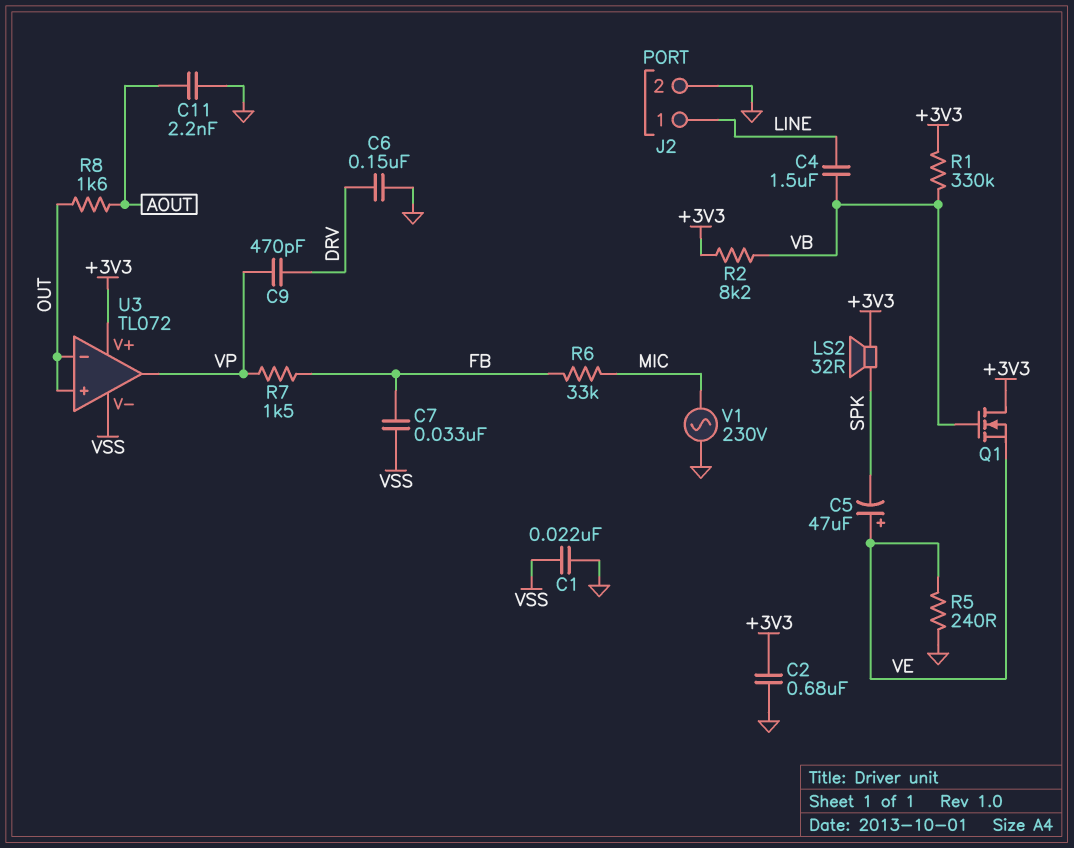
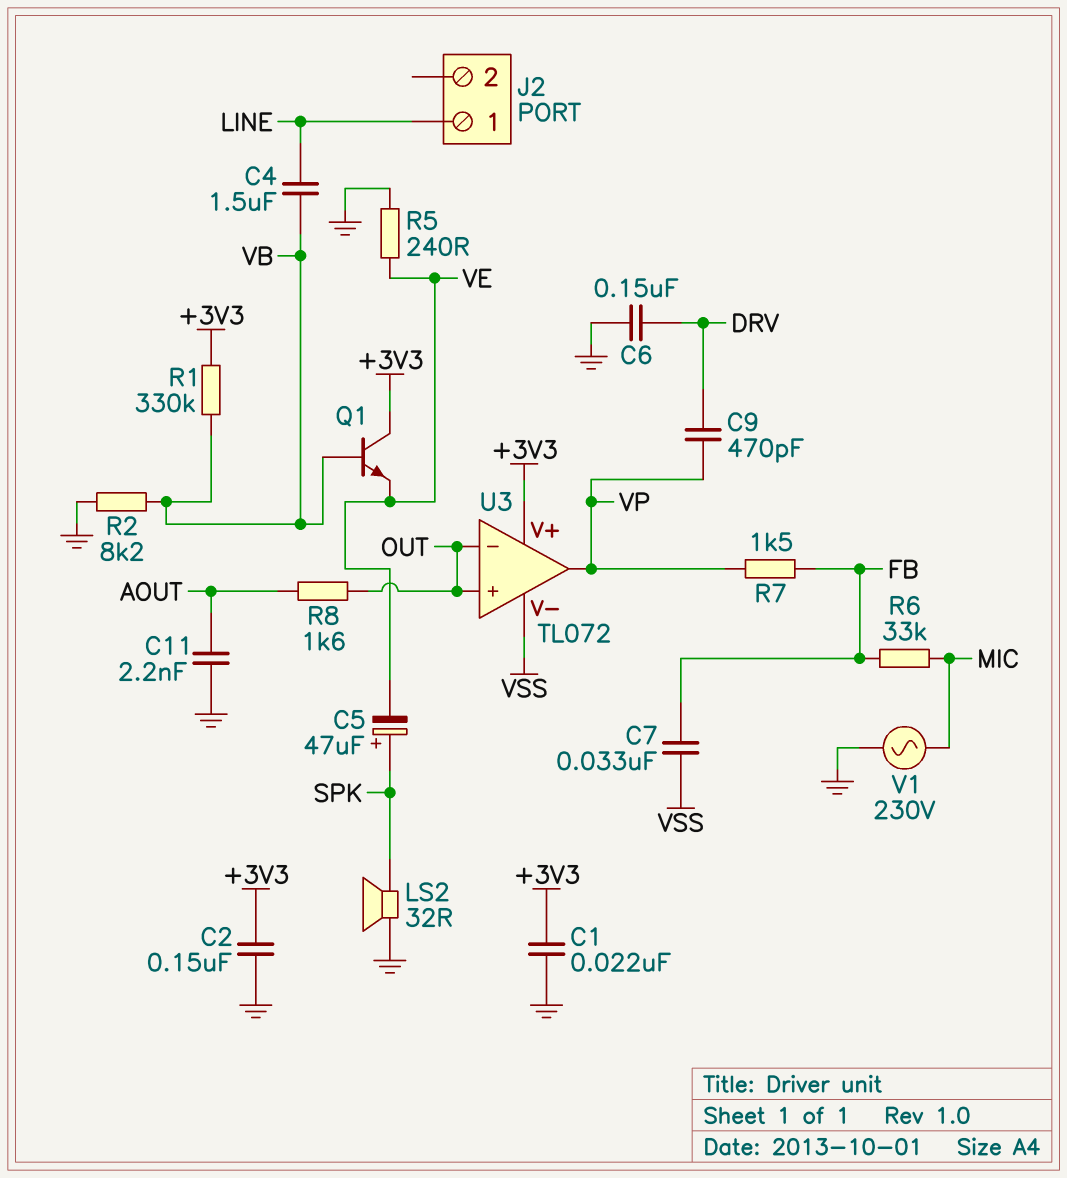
C1: 22nF (GND, VSS) -> 22nF (+3V3, GND)
C2: 680nF (+3V3, GND) -> 150nF (+3V3, GND)
C5: 47uF (plus VE, minus SPK) -> 47uF (plus SPK, minus VE)
J2 pin 2: GND -> none
LS2: speaker 32R (+3V3, SPK) -> speaker 32R (GND, SPK)
Q1: NMOS (G VB, D +3V3, S VE) -> NPN (B VB, C +3V3, E VE)
R2: 8.2k (+3V3, VB) -> 8.2k (GND, VB)

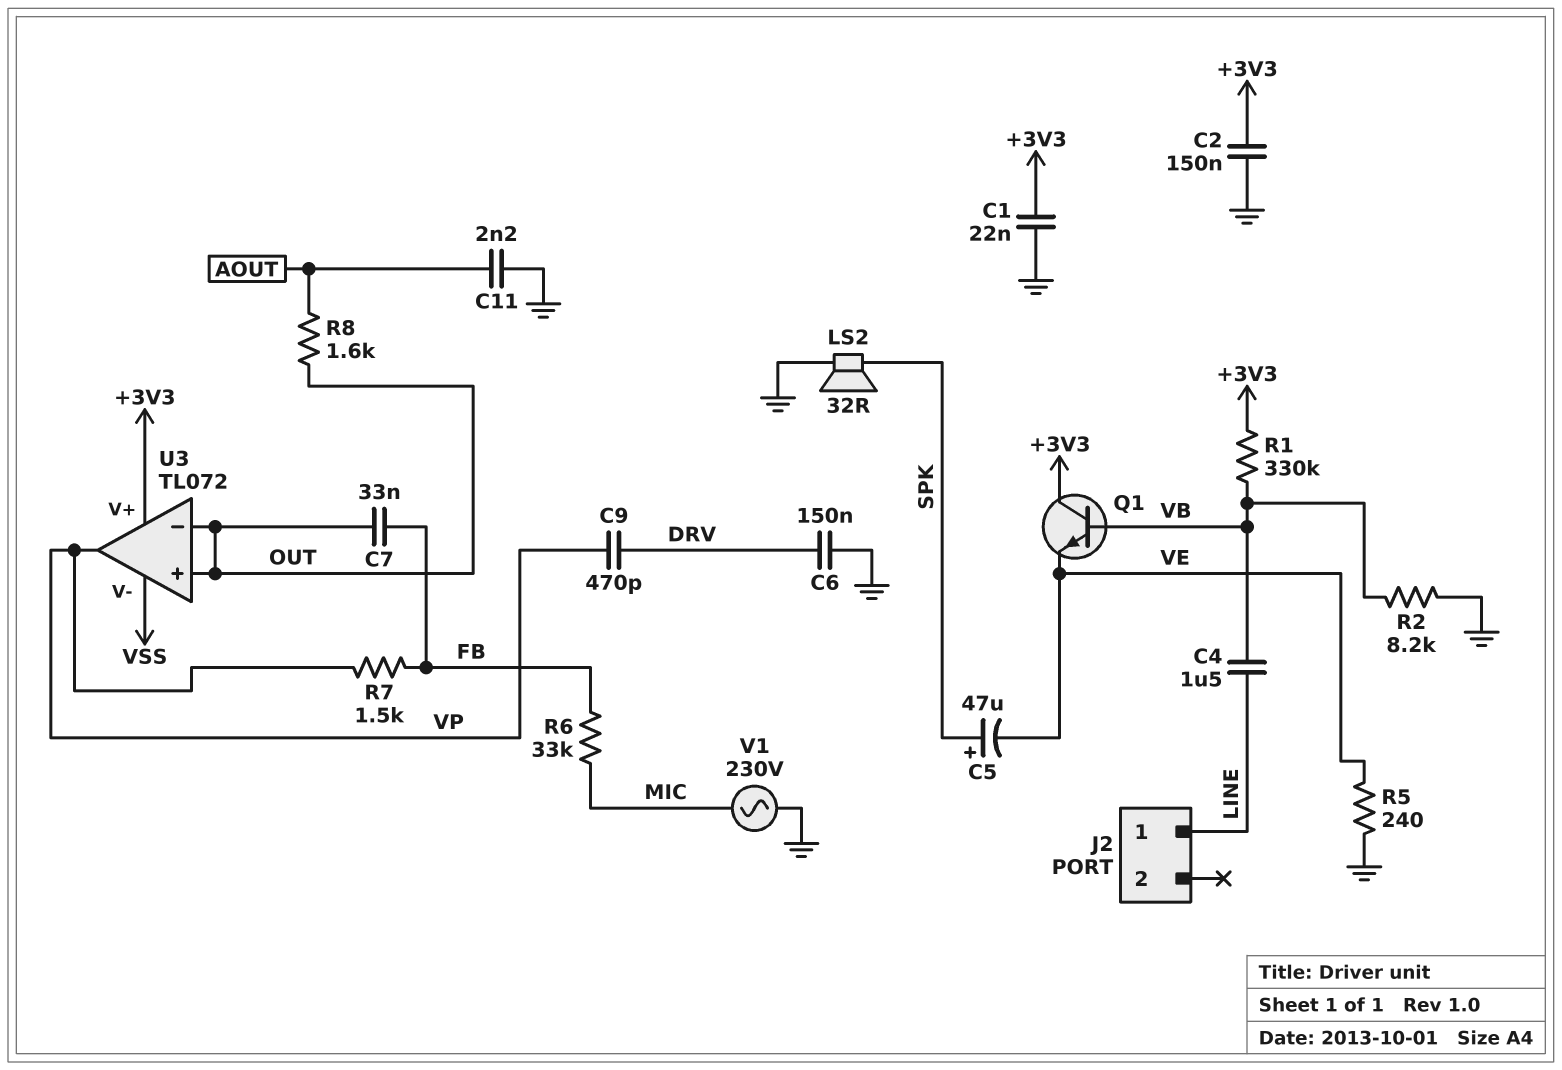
C7: 33nF (FB, VSS) -> 33nF (FB, OUT)

